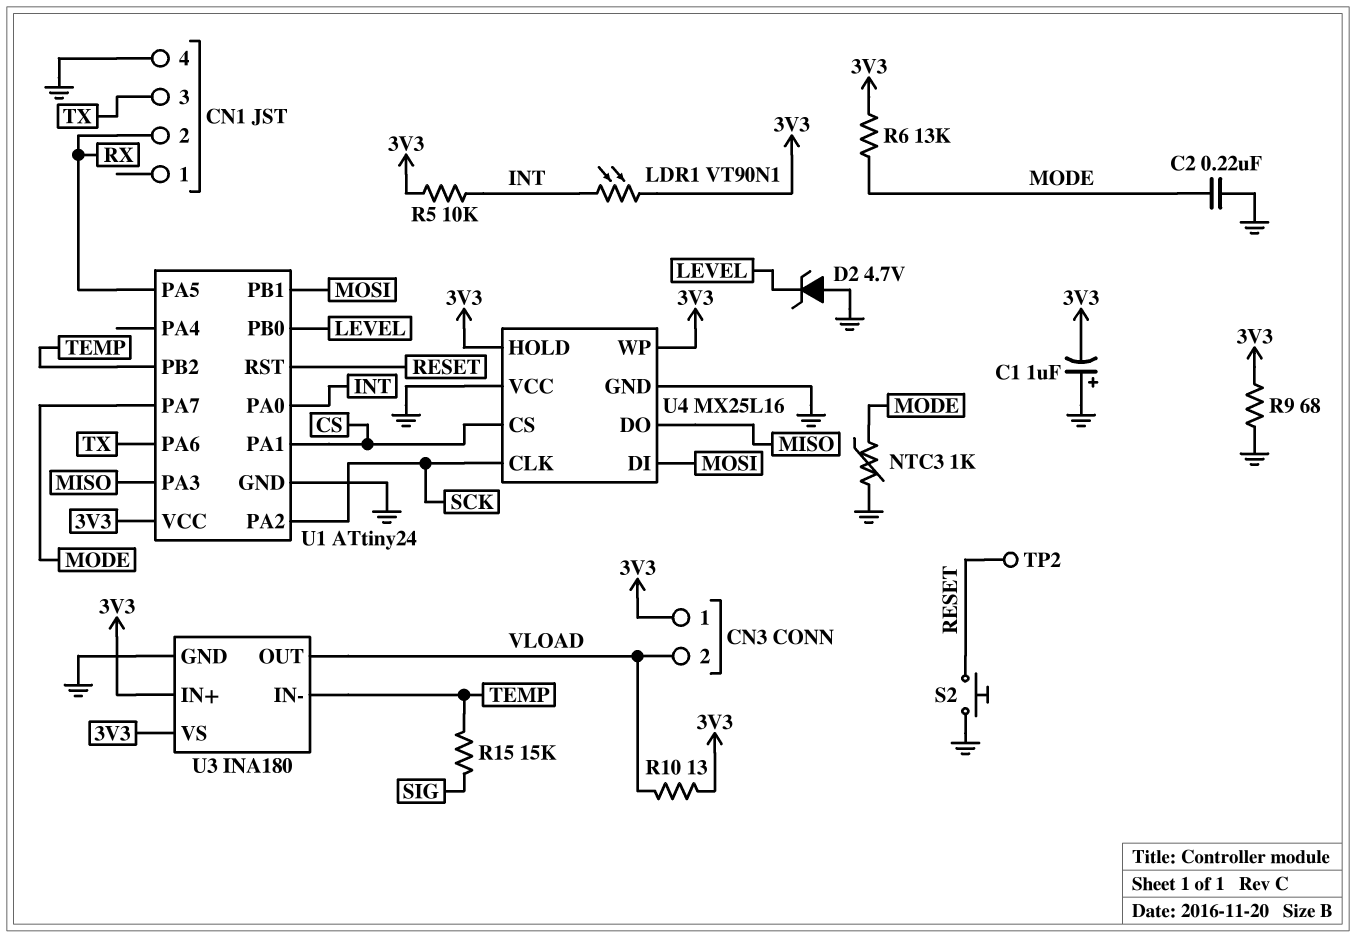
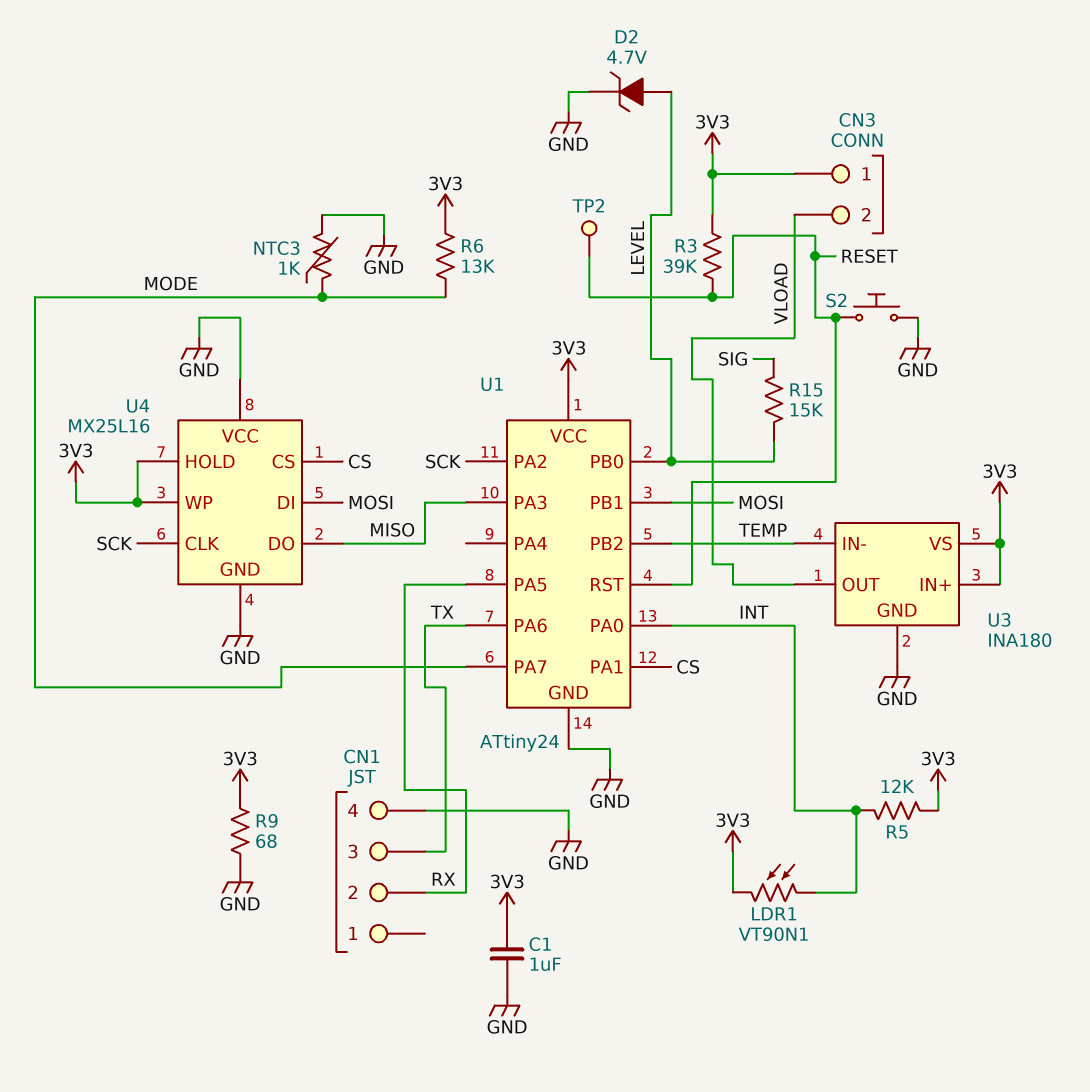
C1: 1uF (plus GND, minus 3V3) -> 1uF (3V3, GND)
C2: 220nF (GND, MODE) -> none
D2: zener 4.7V (A GND, K LEVEL) -> zener 4.7V (A LEVEL, K GND)
R3: none -> 39k (3V3, RESET)
R5: 10k (3V3, INT) -> 12k (3V3, INT)
R10: 13 (3V3, VLOAD) -> none
R15: 15k (SIG, TEMP) -> 15k (LEVEL, SIG)

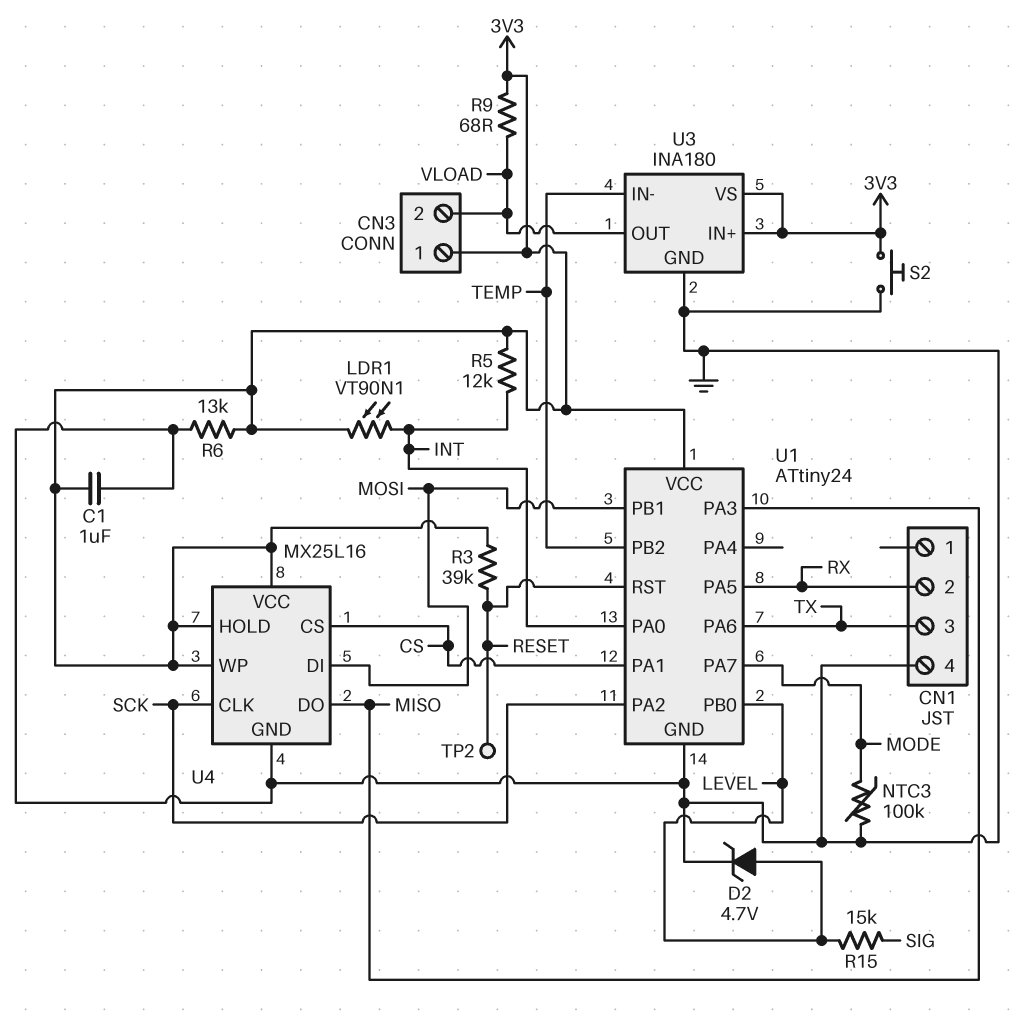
NTC3: 1k (GND, MODE) -> 100k (GND, MODE)
R6: 13k (3V3, MODE) -> 13k (3V3, GND)
R9: 68 (3V3, GND) -> 68 (3V3, VLOAD)
S2: button (GND, RESET) -> button (3V3, GND)
U4 pin VCC: GND -> 3V3

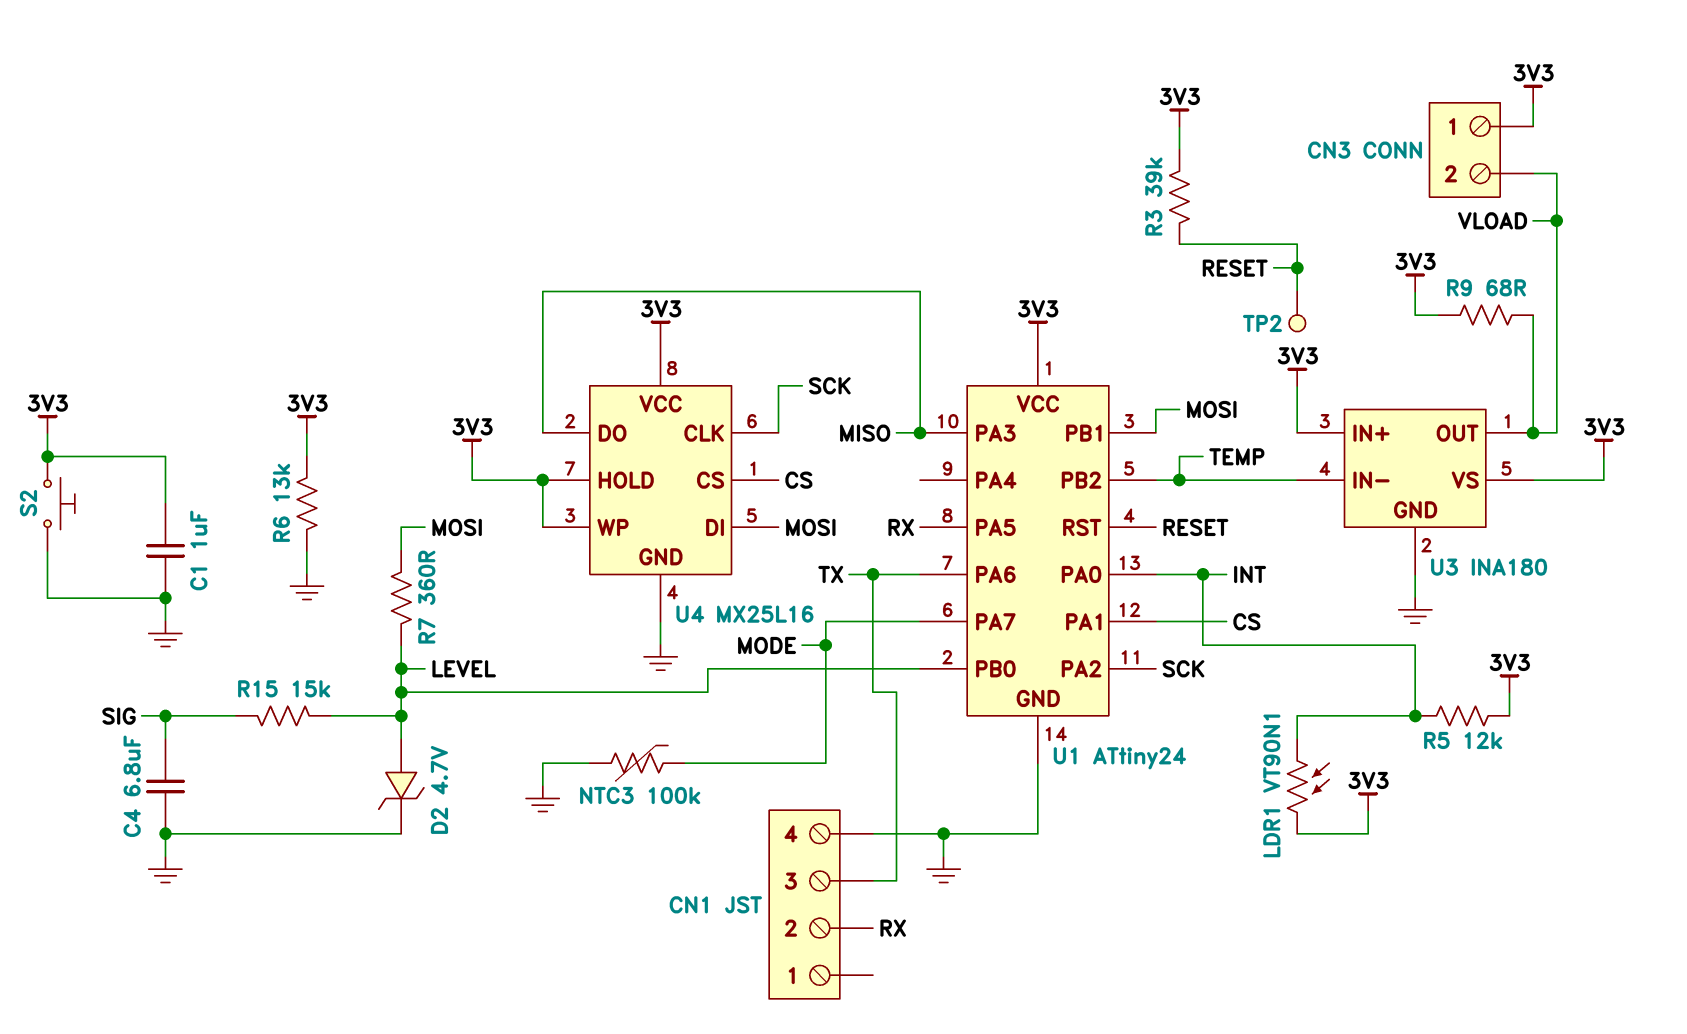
C4: none -> 6.8uF (GND, SIG)
R7: none -> 360 (LEVEL, MOSI)

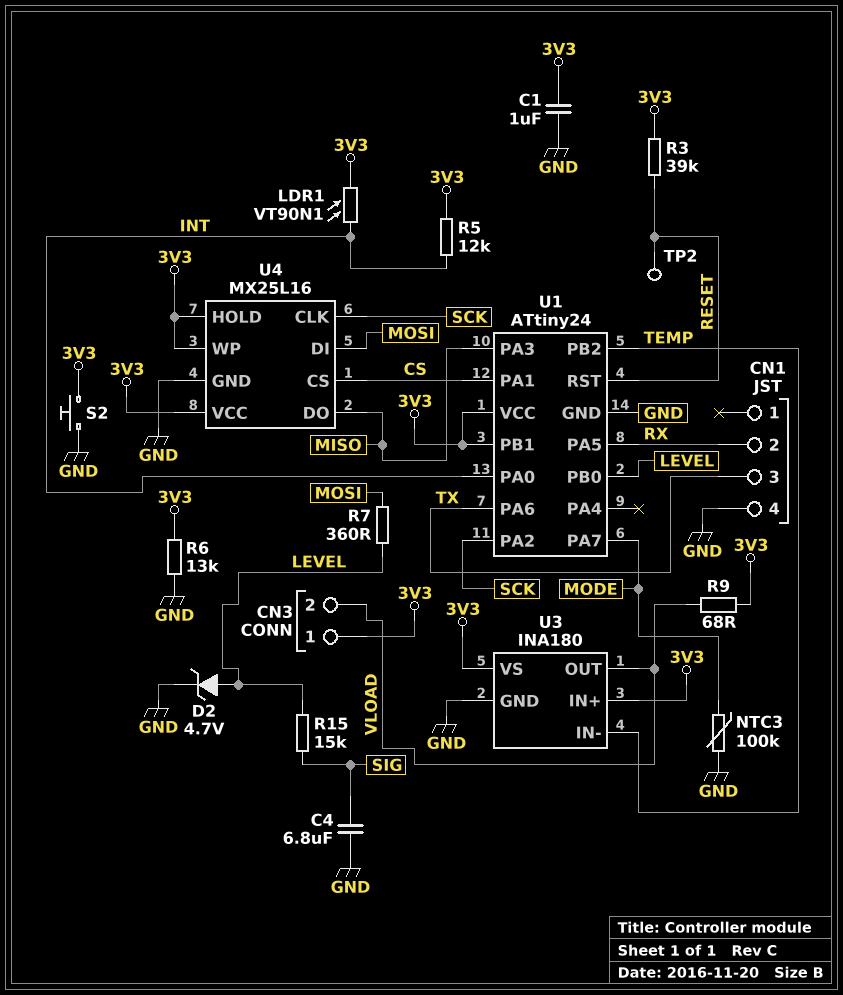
U1 pin PB1: MOSI -> 3V3

